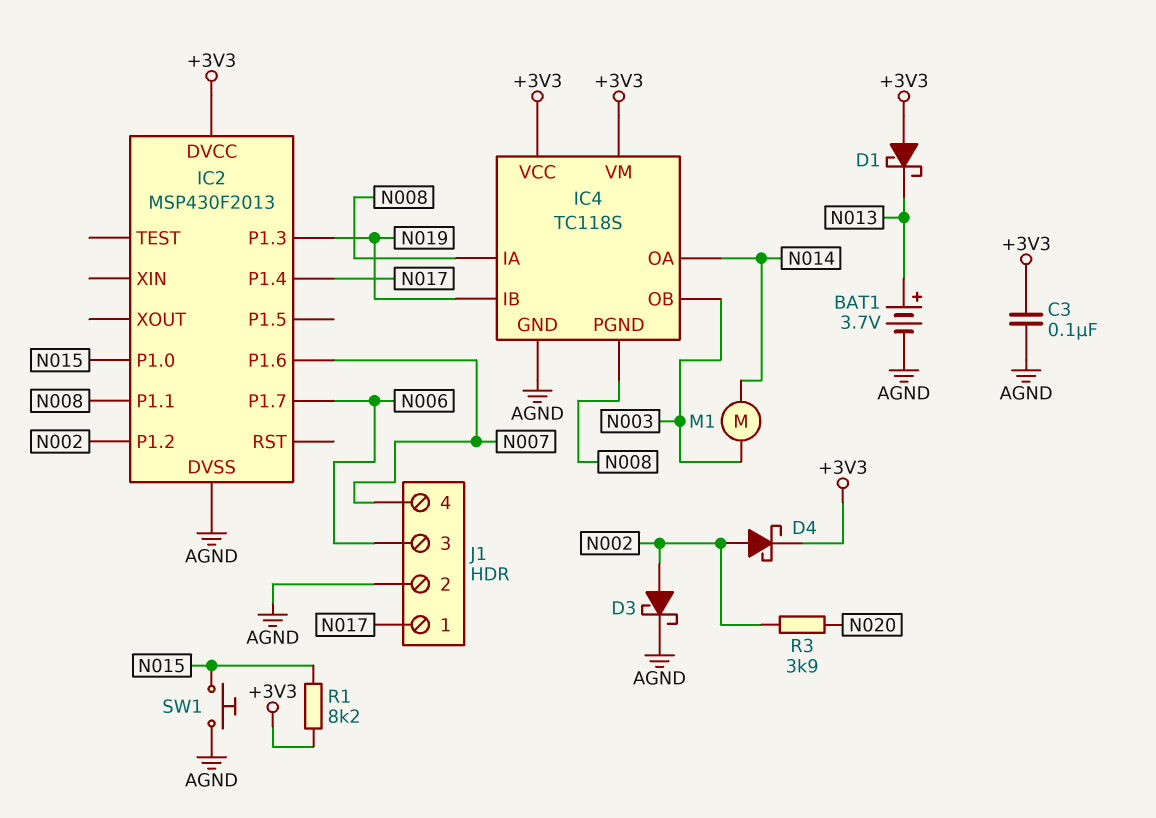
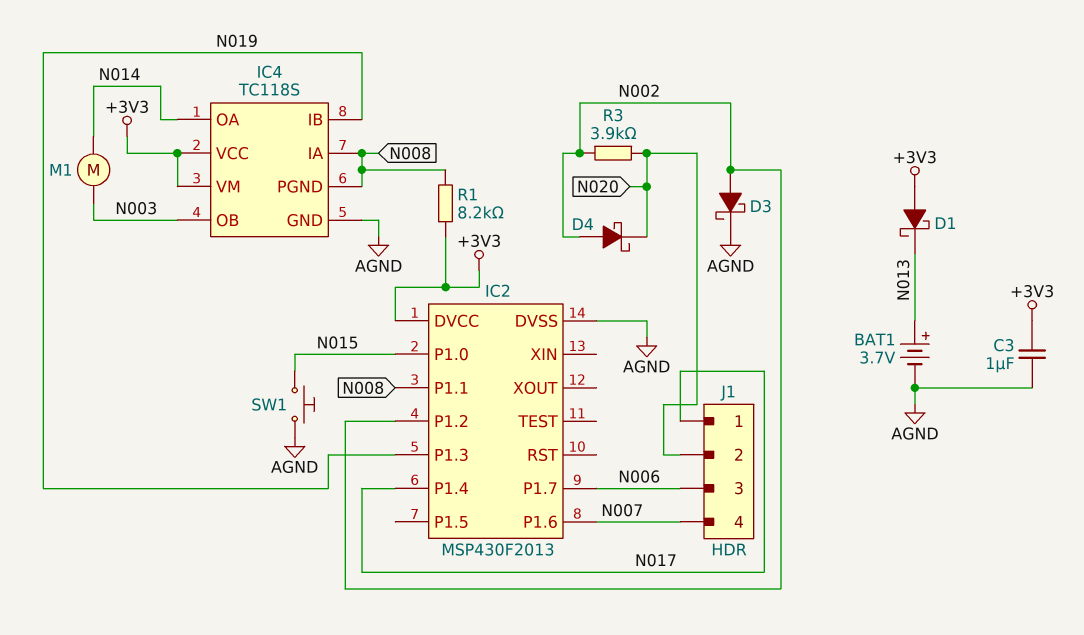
C3: 100nF (+3V3, AGND) -> 1uF (+3V3, AGND)
D4: schottky (A N002, K +3V3) -> schottky (A N002, K N020)
J1 pin 2: AGND -> N020
R1: 8.2k (+3V3, N015) -> 8.2k (+3V3, N008)

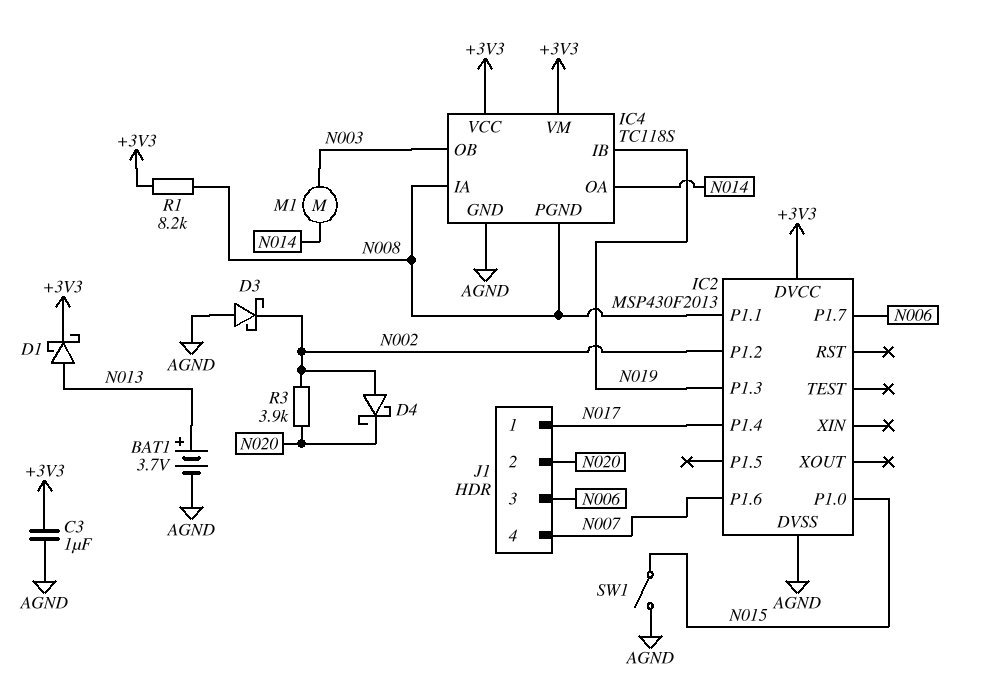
D1: schottky (A +3V3, K N013) -> schottky (A N013, K +3V3)
D3: schottky (A N002, K AGND) -> schottky (A AGND, K N002)
SW1: button (AGND, N015) -> switch (AGND, N015)

